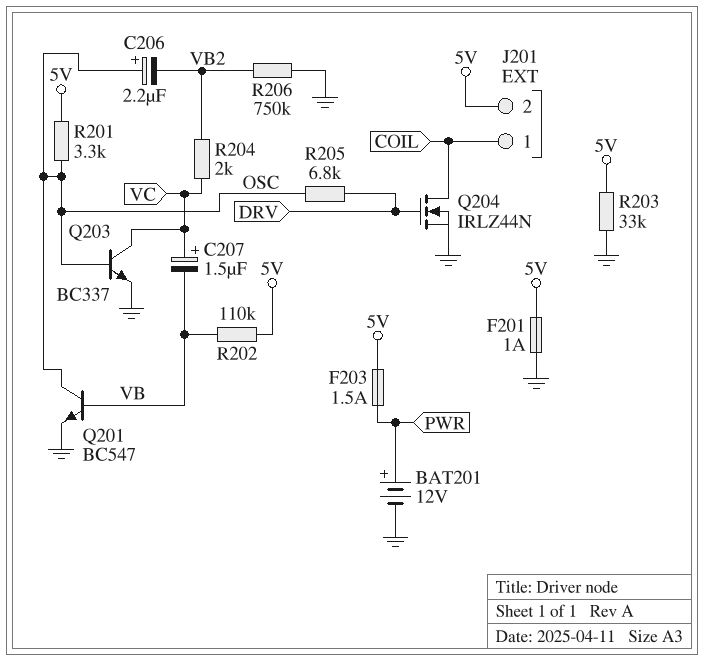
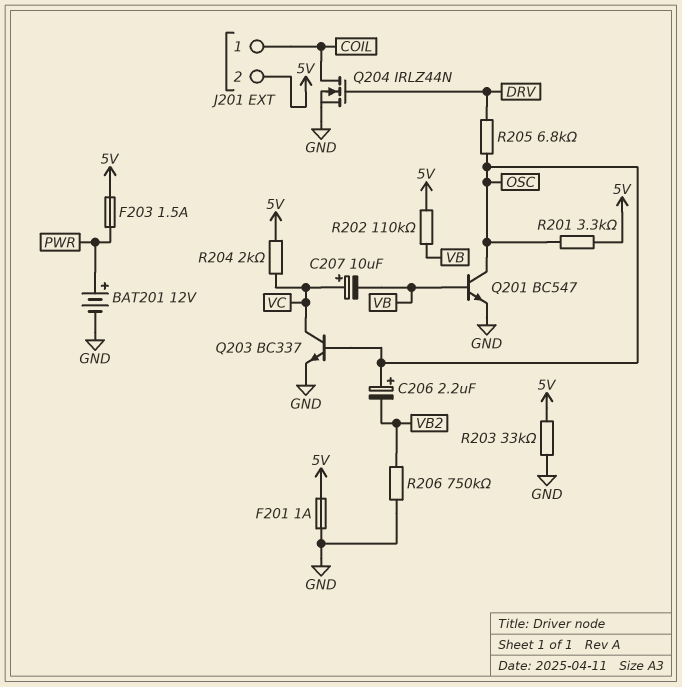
C207: 1.5uF (plus VC, minus VB) -> 10uF (plus VC, minus VB)
R204: 2k (VB2, VC) -> 2k (5V, VC)

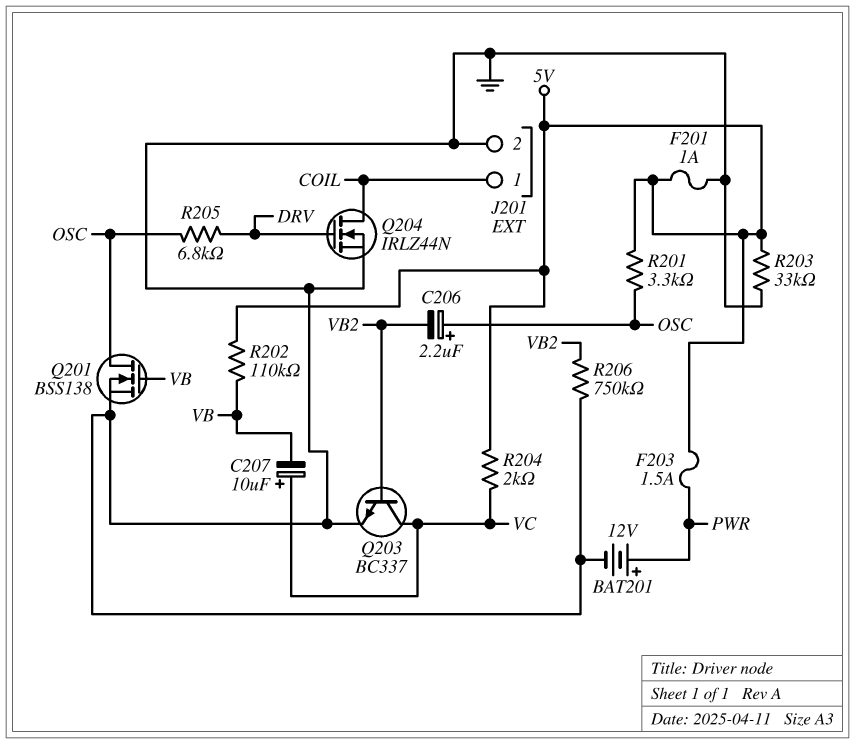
J201 pin 2: 5V -> GND
Q201: NPN BC547 (B VB, C OSC, E GND) -> NMOS BSS138 (G VB, D OSC, S GND)
Q203: NPN BC337 (B OSC, C VC, E GND) -> NPN BC337 (B VB2, C VC, E GND)

